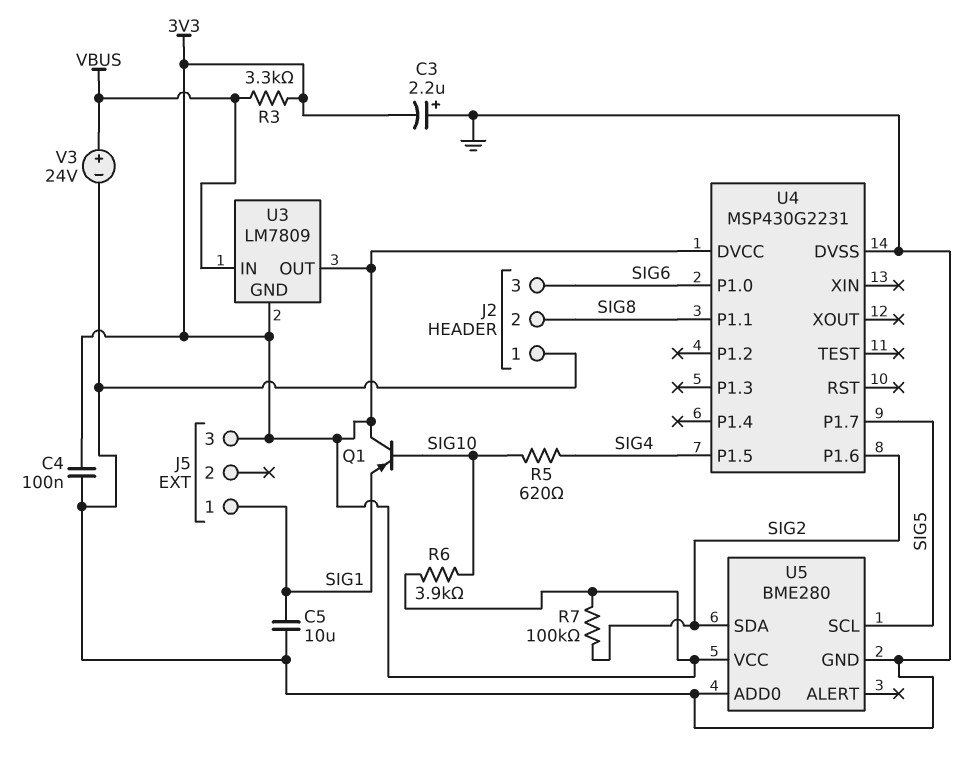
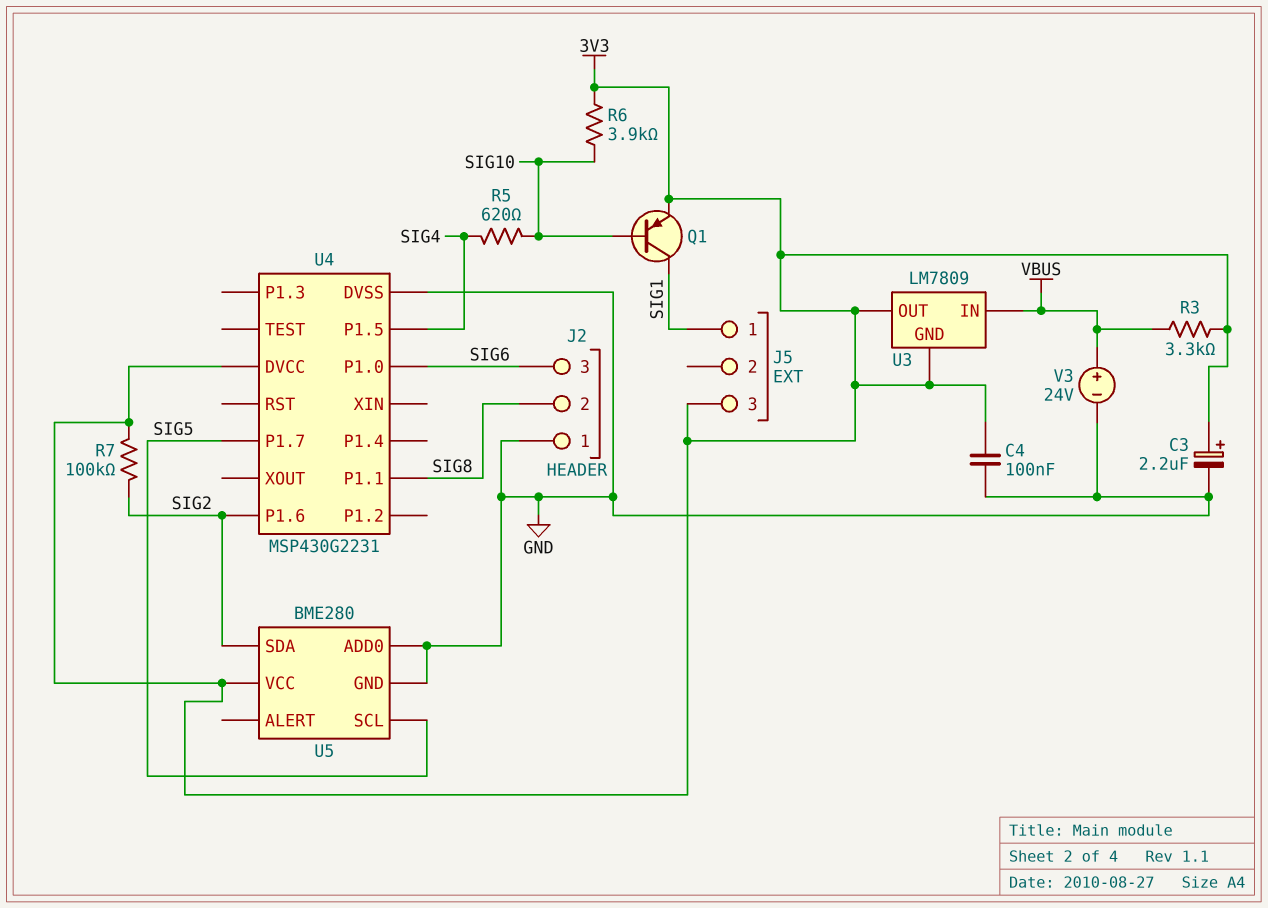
C3: 2.2uF (plus GND, minus 3V3) -> 2.2uF (plus 3V3, minus GND)
C5: 10uF (GND, SIG1) -> none
Q1: PNP (B SIG10, C 3V3, E SIG1) -> PNP (B SIG10, C SIG1, E 3V3)

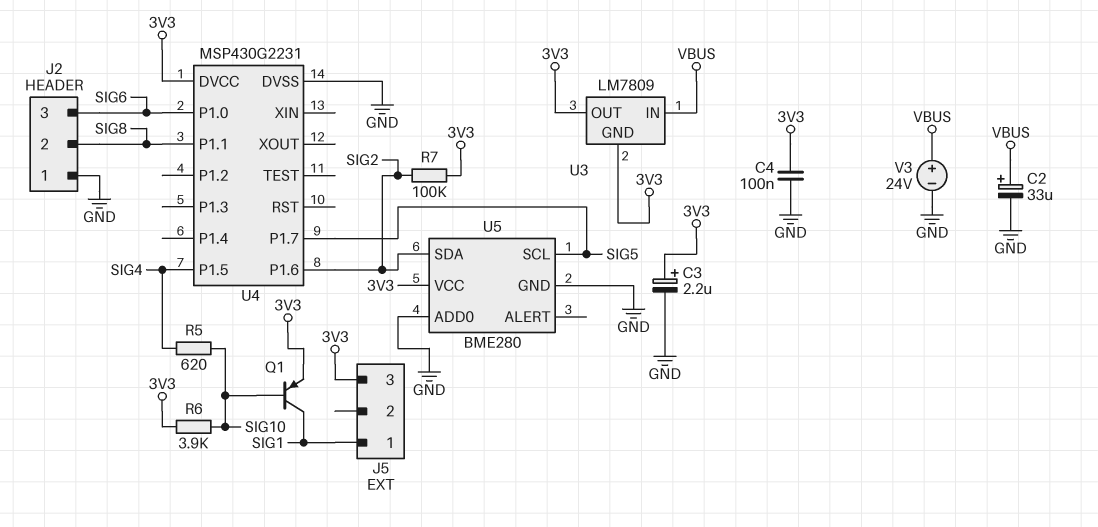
C2: none -> 33uF (plus VBUS, minus GND)
R3: 3.3k (3V3, VBUS) -> none

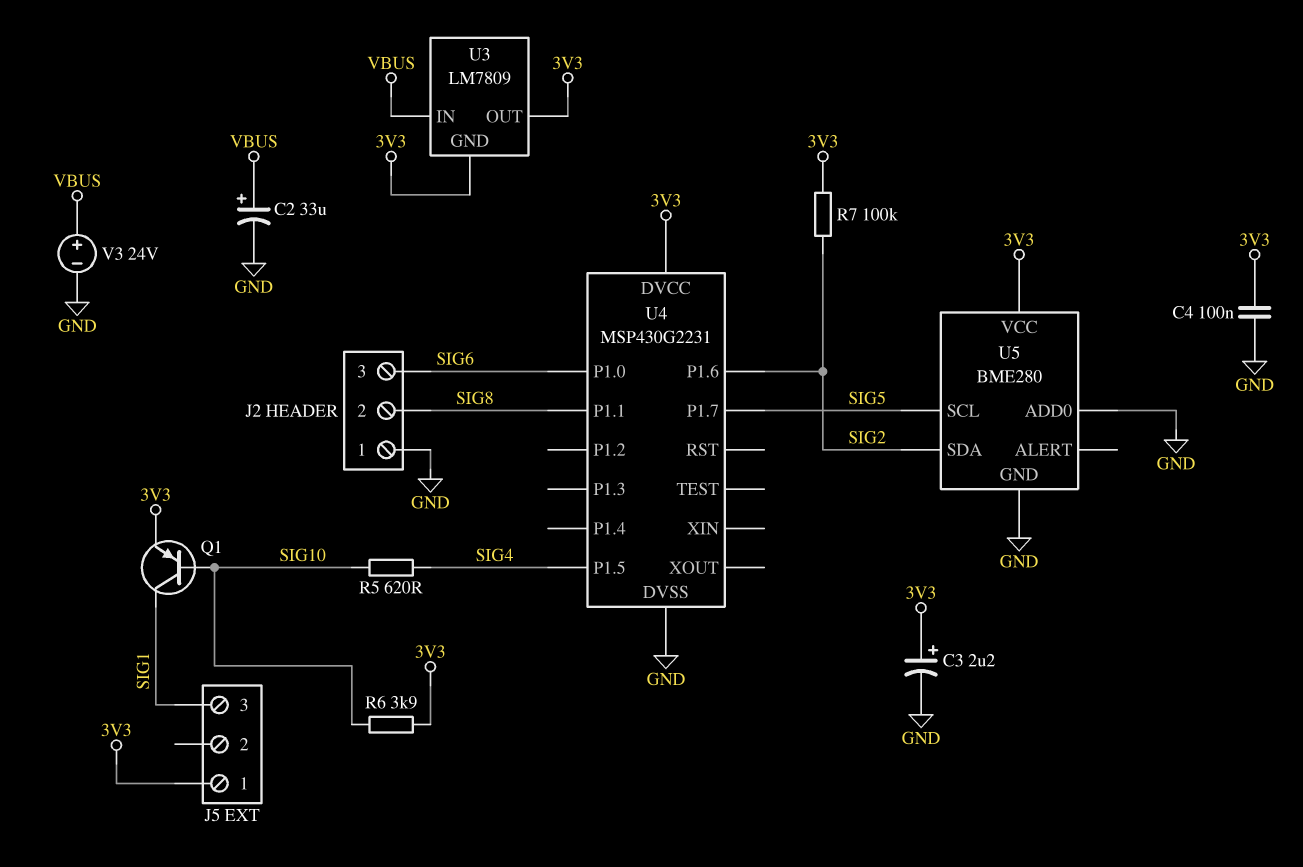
J5 pin 1: SIG1 -> 3V3
J5 pin 3: 3V3 -> SIG1

